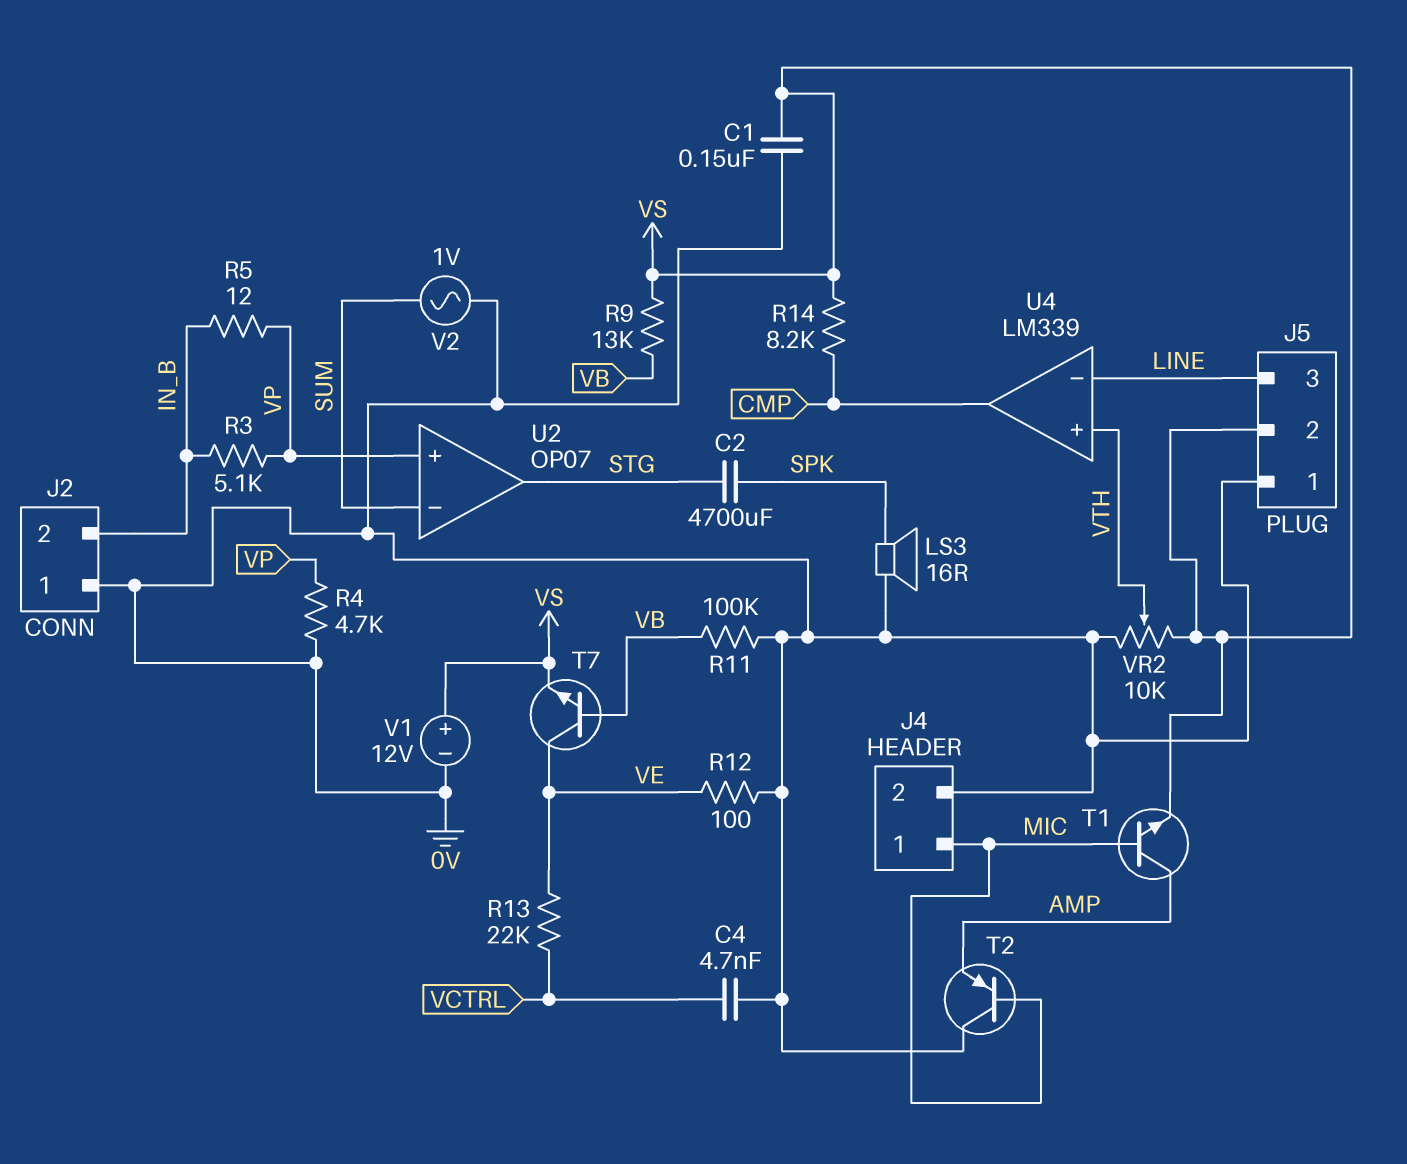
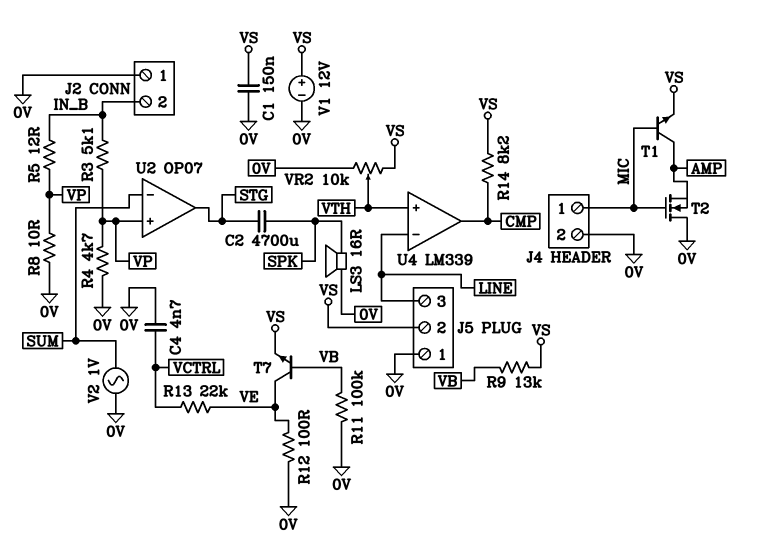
R8: none -> 10 (0V, VP)
T2: PNP (B MIC, C 0V, E AMP) -> NMOS (G MIC, D 0V, S AMP)

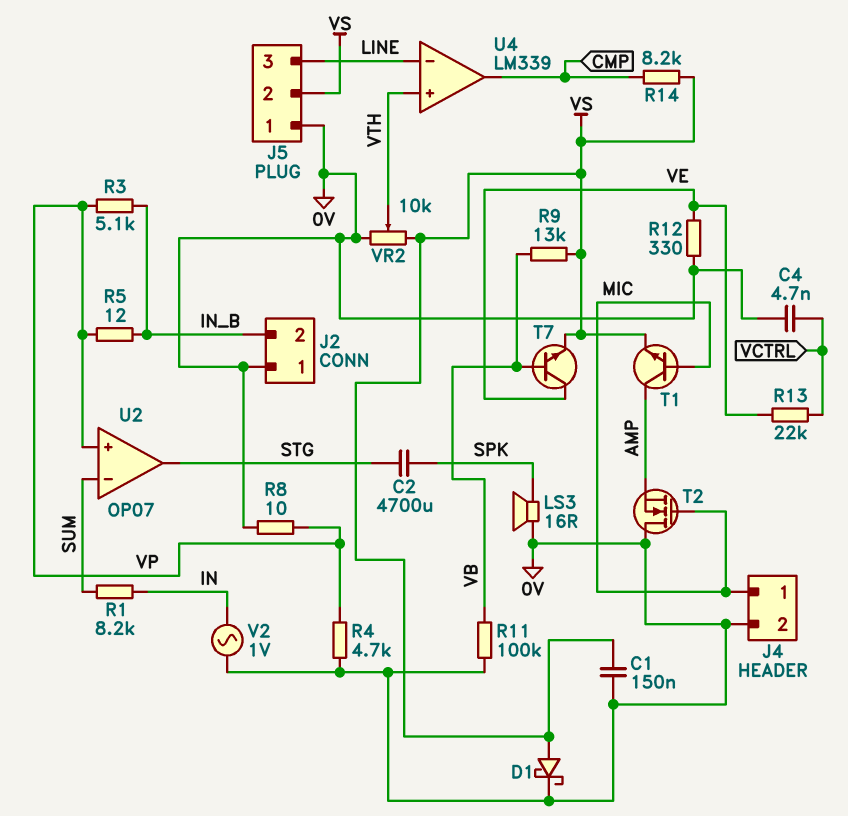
D1: none -> schottky (A VS, K 0V)
R1: none -> 8.2k (IN, SUM)
R12: 100 (0V, VE) -> 330 (0V, VE)
V1: 12V (plus VS, minus 0V) -> none
V2: AC 1V (0V, SUM) -> AC 1V (0V, IN)

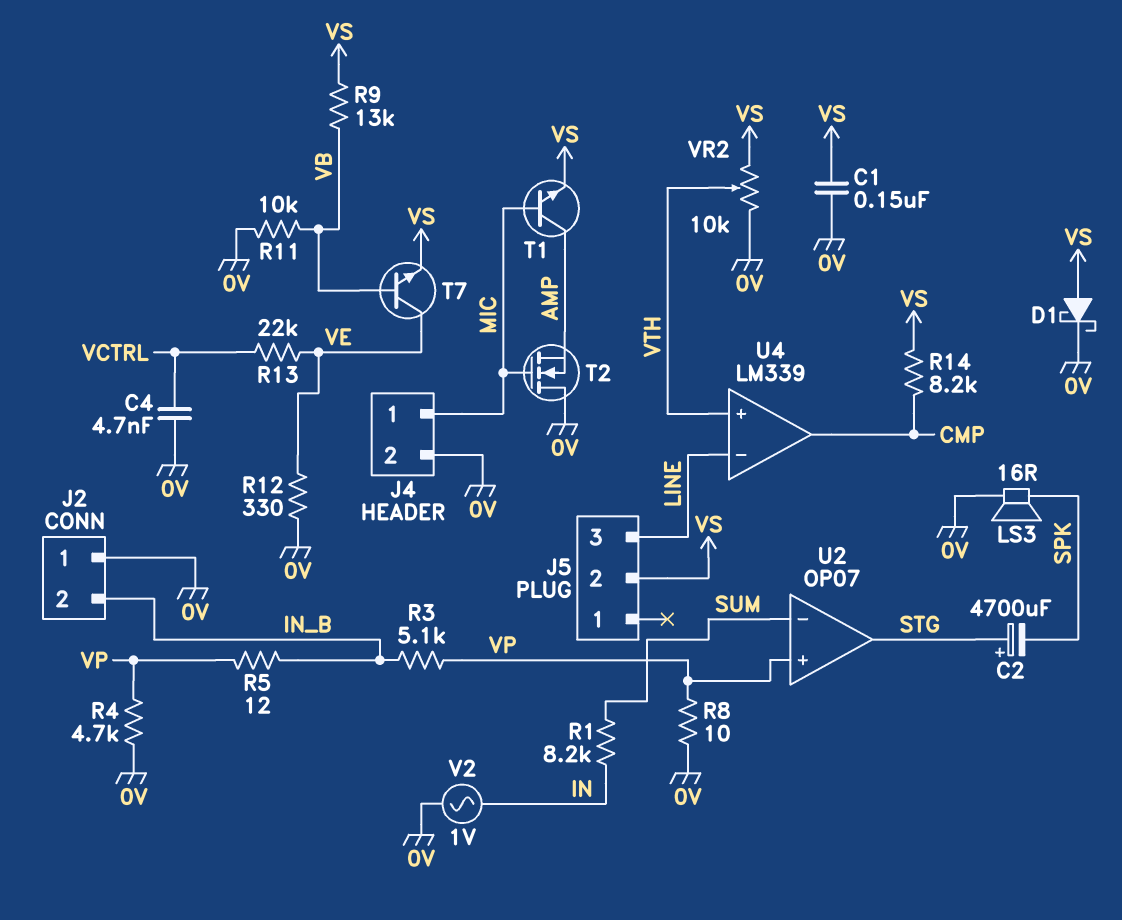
C2: 4700uF (SPK, STG) -> 4700uF (plus STG, minus SPK)
J5 pin 1: 0V -> none
R11: 100k (0V, VB) -> 10k (0V, VB)

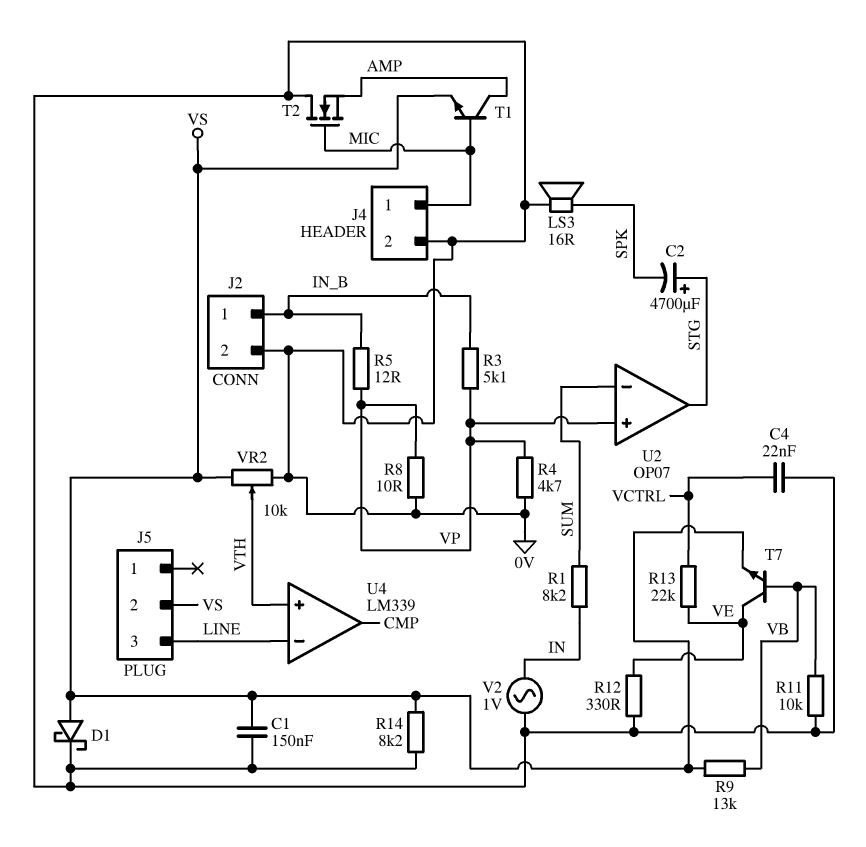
C4: 4.7nF (0V, VCTRL) -> 22nF (0V, VCTRL)
J2 pin 1: 0V -> IN_B
J2 pin 2: IN_B -> 0V
R14: 8.2k (CMP, VS) -> 8.2k (0V, VS)

